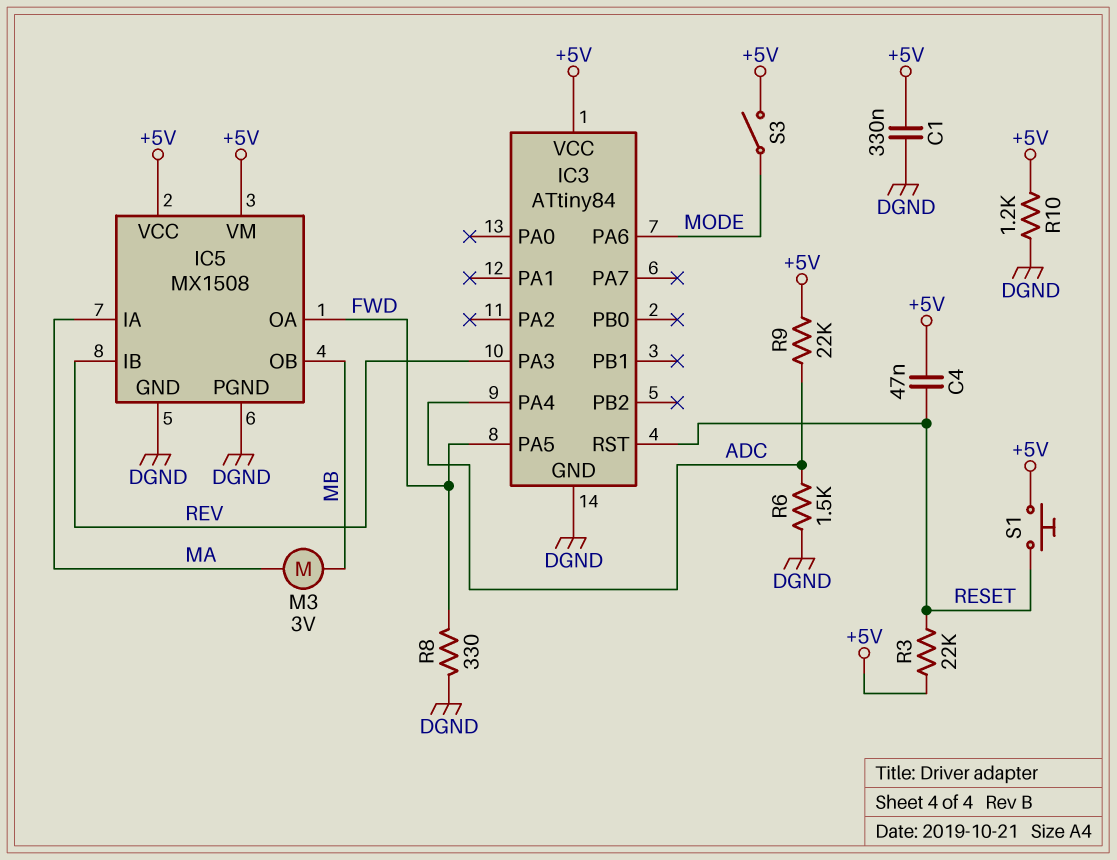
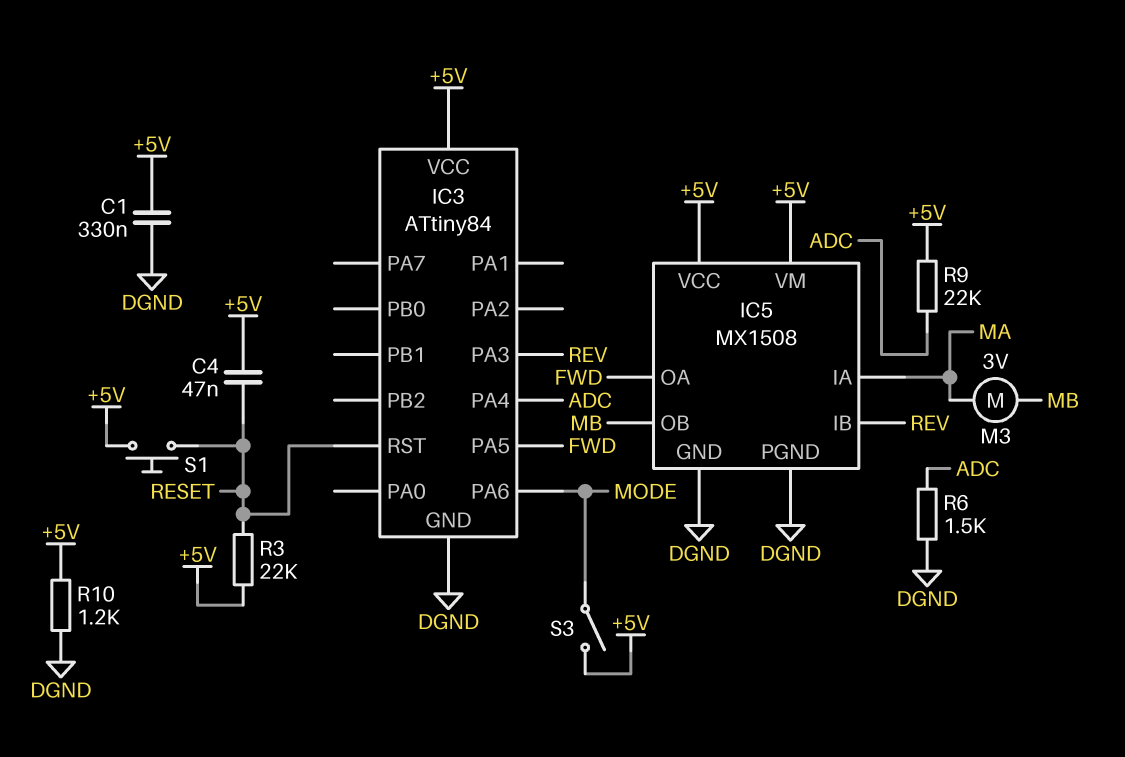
R8: 330 (DGND, FWD) -> none

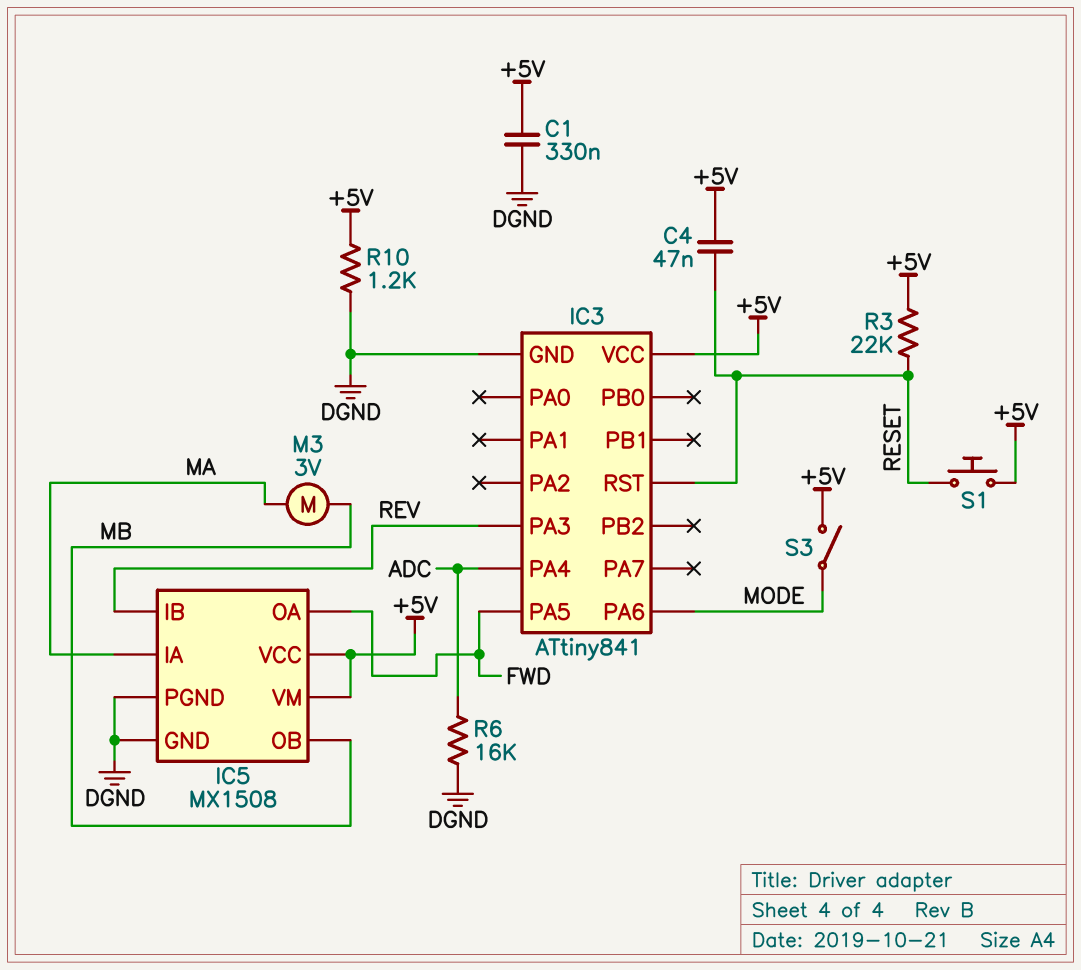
IC3: ATtiny84 -> ATtiny841
R6: 1.5k (ADC, DGND) -> 16k (ADC, DGND)
R9: 22k (+5V, ADC) -> none

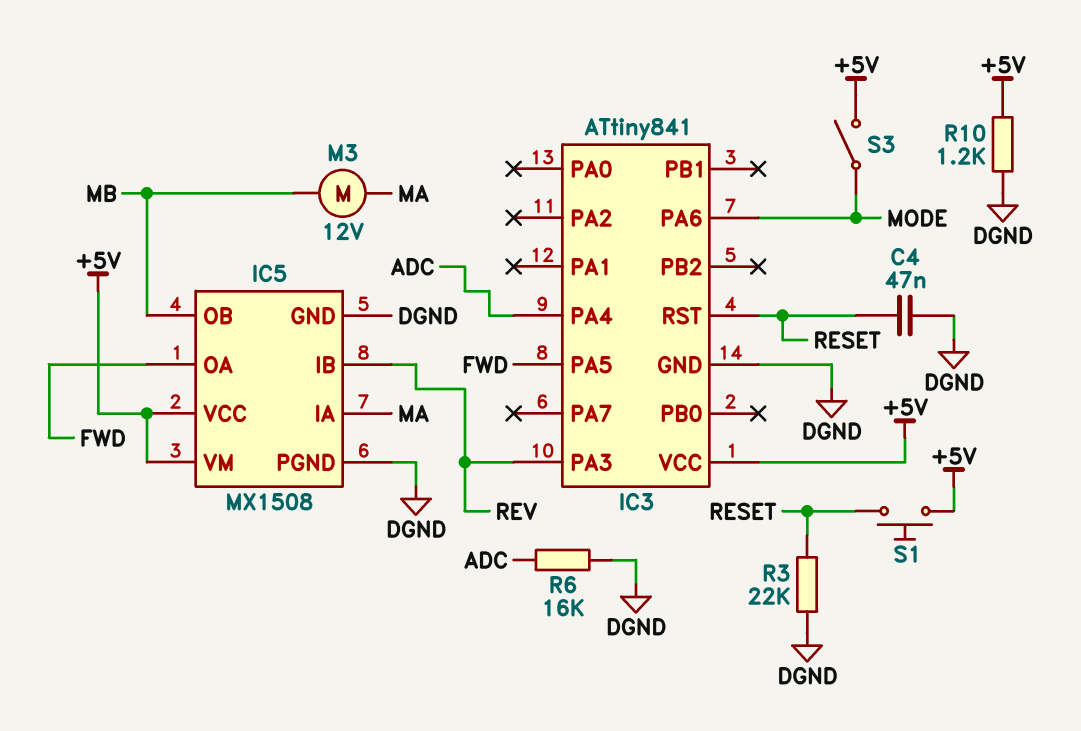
C1: 330nF (+5V, DGND) -> none
C4: 47nF (+5V, RESET) -> 47nF (DGND, RESET)
M3: motor 3V (MA, MB) -> motor 12V (MA, MB)
R3: 22k (+5V, RESET) -> 22k (DGND, RESET)

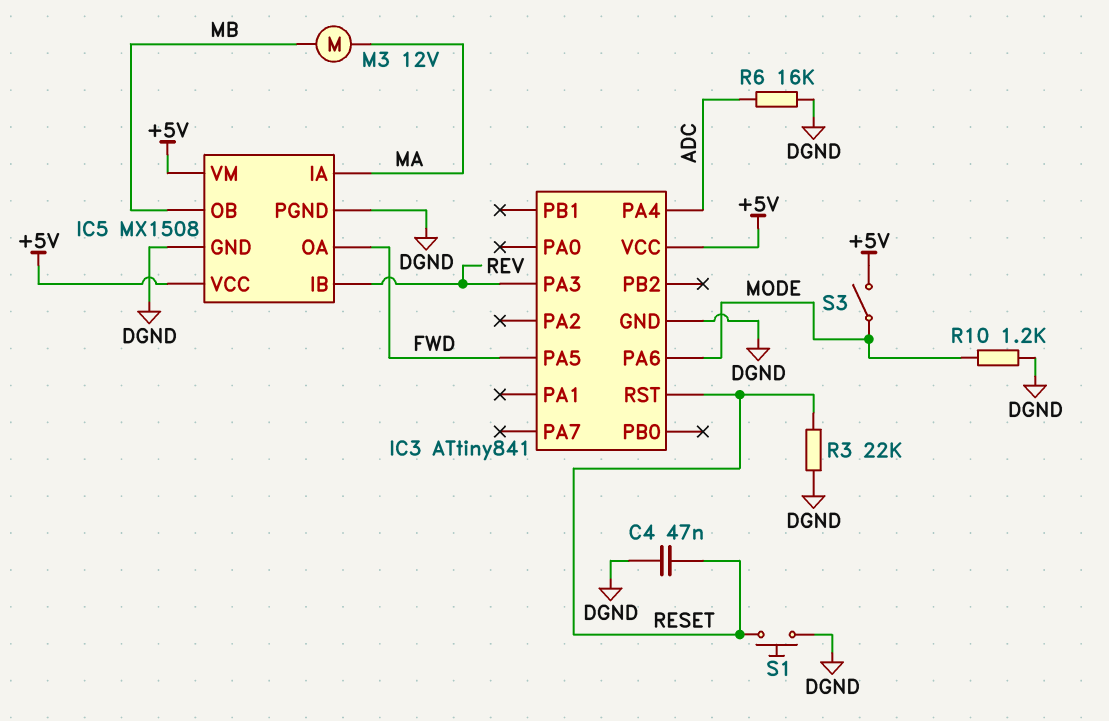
R10: 1.2k (+5V, DGND) -> 1.2k (DGND, MODE)
S1: button (+5V, RESET) -> button (DGND, RESET)

